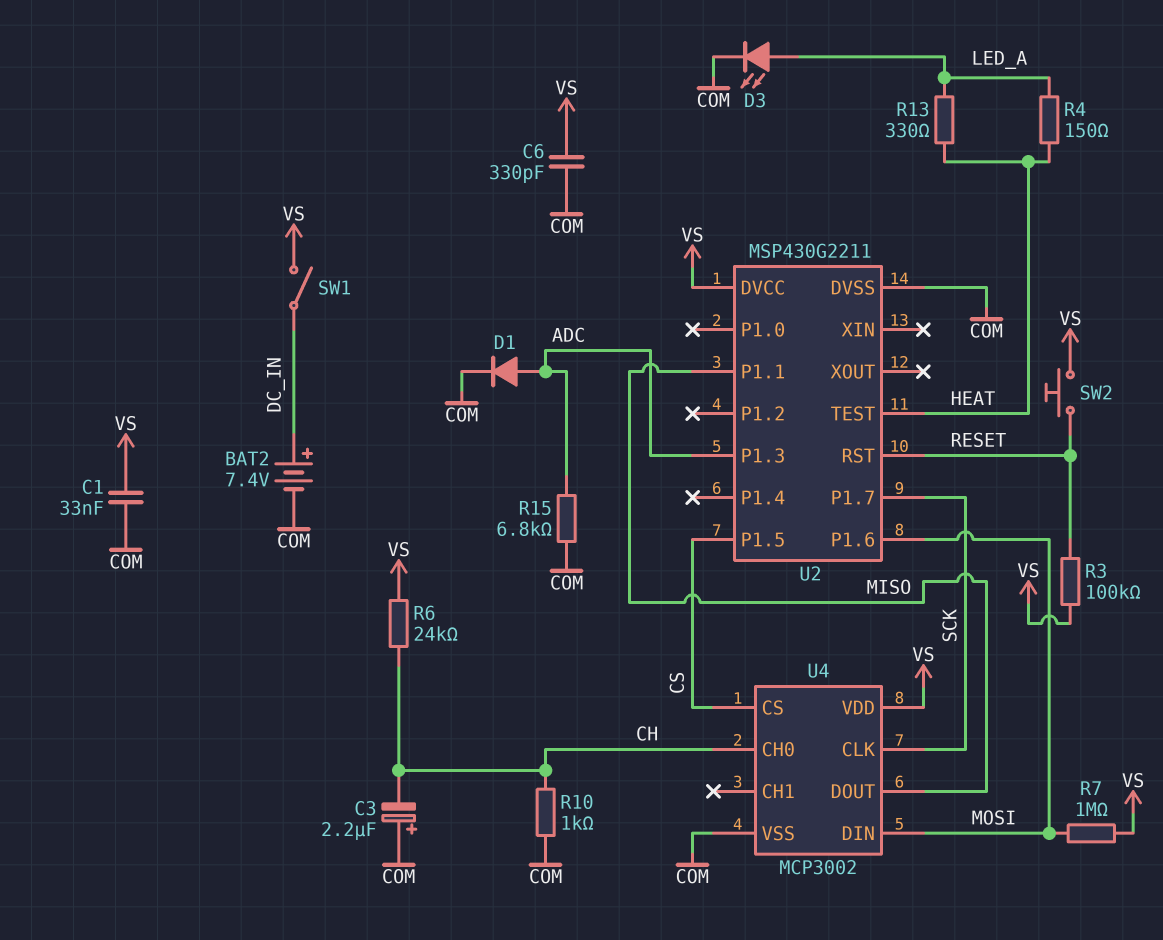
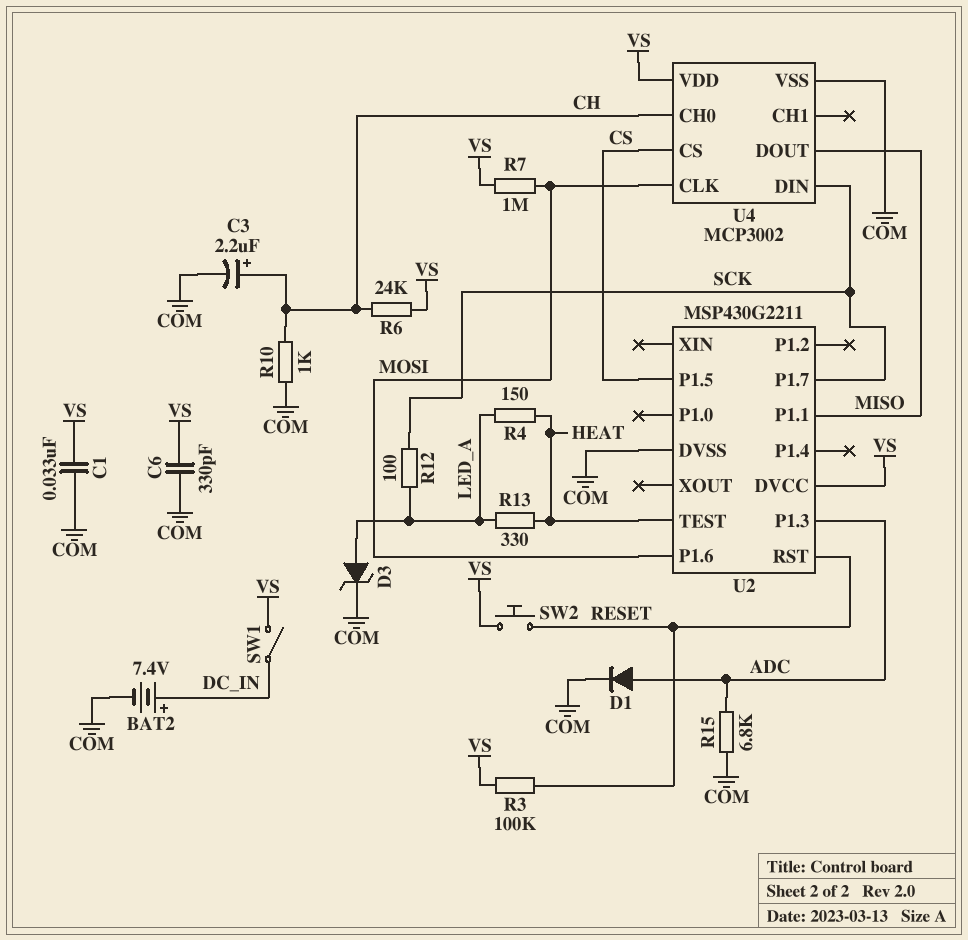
C3: 2.2uF (plus COM, minus CH) -> 2.2uF (plus CH, minus COM)
D3: LED (A LED_A, K COM) -> zener (A LED_A, K COM)
R12: none -> 100 (LED_A, SCK)
U4 pin CLK: SCK -> MOSI
U4 pin DIN: MOSI -> SCK

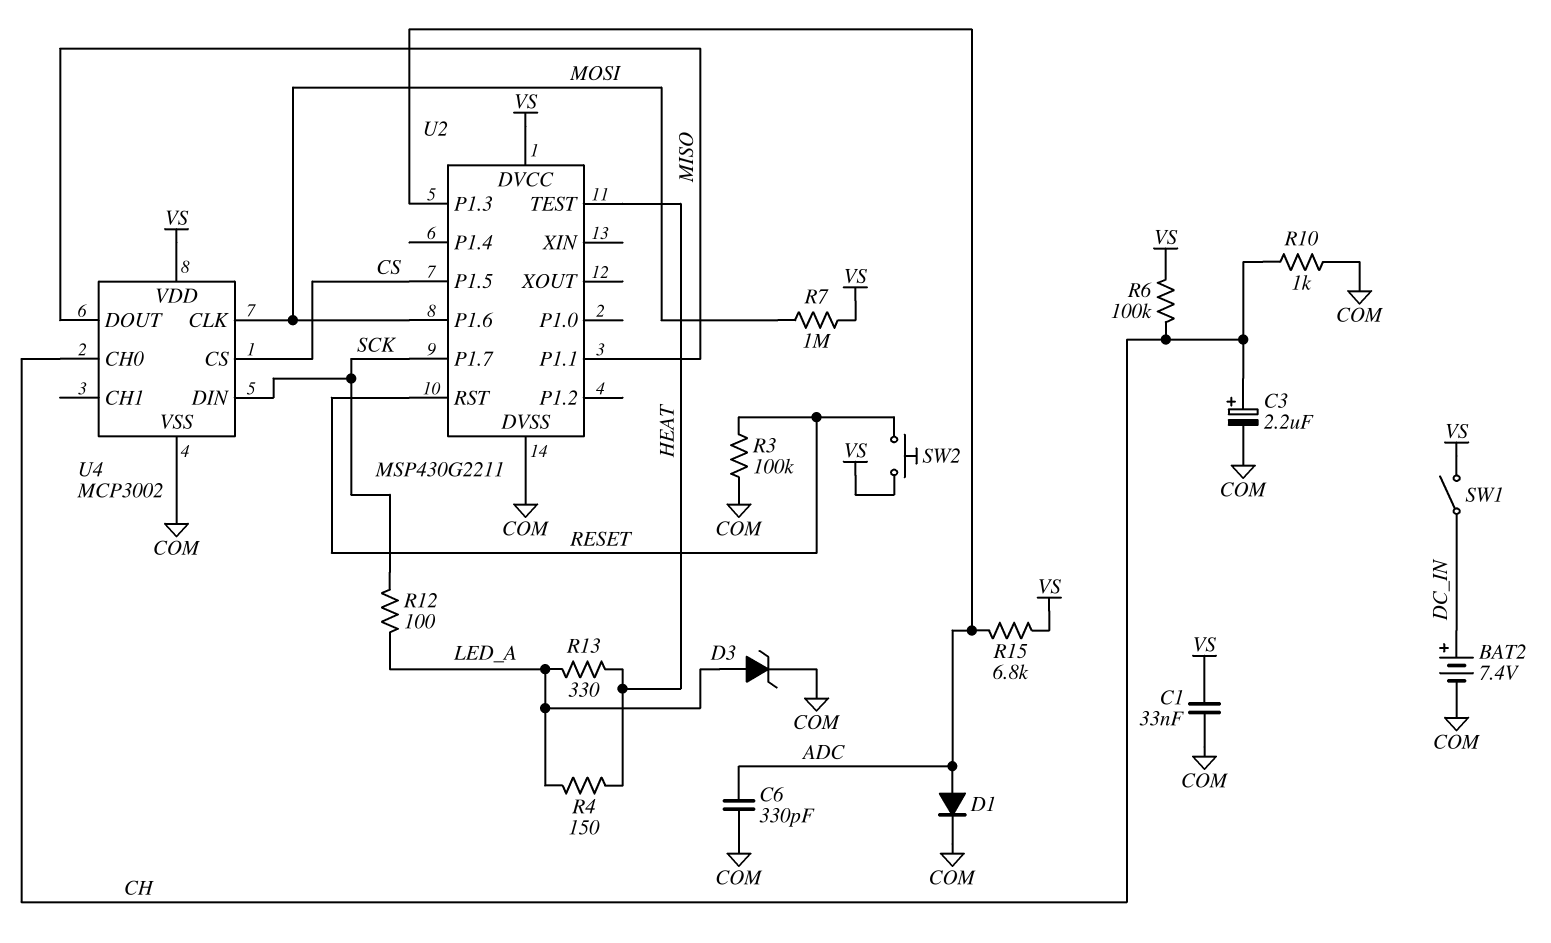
C6: 330pF (COM, VS) -> 330pF (ADC, COM)
R3: 100k (RESET, VS) -> 100k (COM, RESET)
R6: 24k (CH, VS) -> 100k (CH, VS)
R15: 6.8k (ADC, COM) -> 6.8k (ADC, VS)

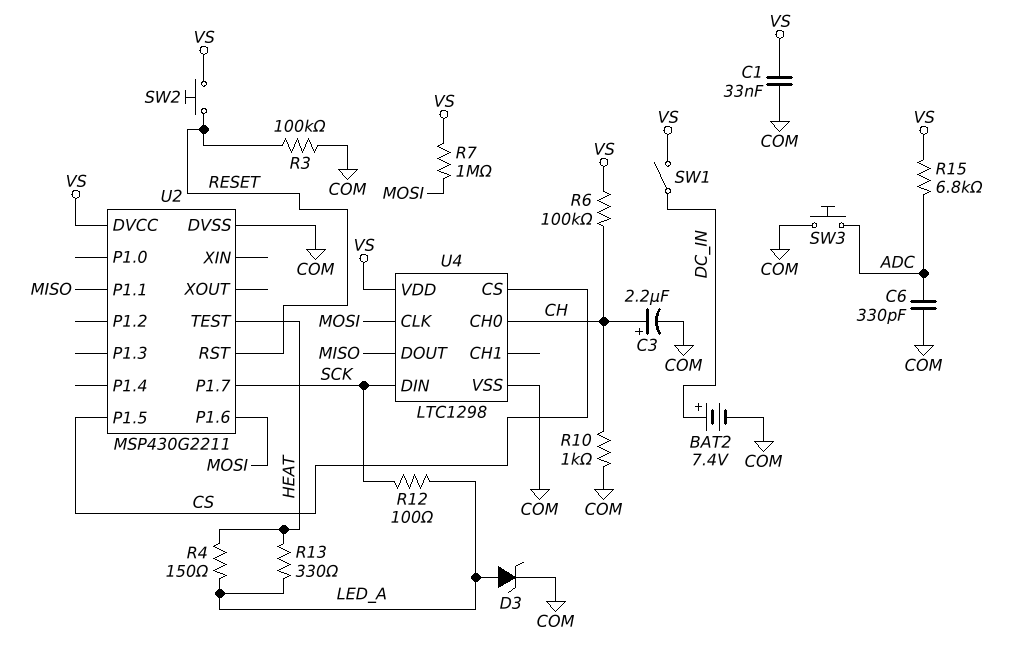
D1: diode (A ADC, K COM) -> none
SW3: none -> button (ADC, COM)
U2 pin P1.3: ADC -> none
U4: MCP3002 -> LTC1298

